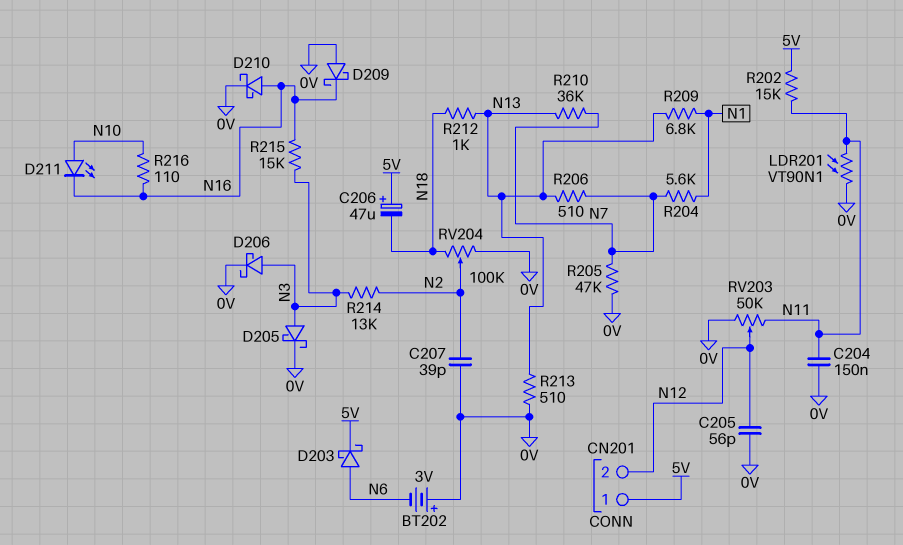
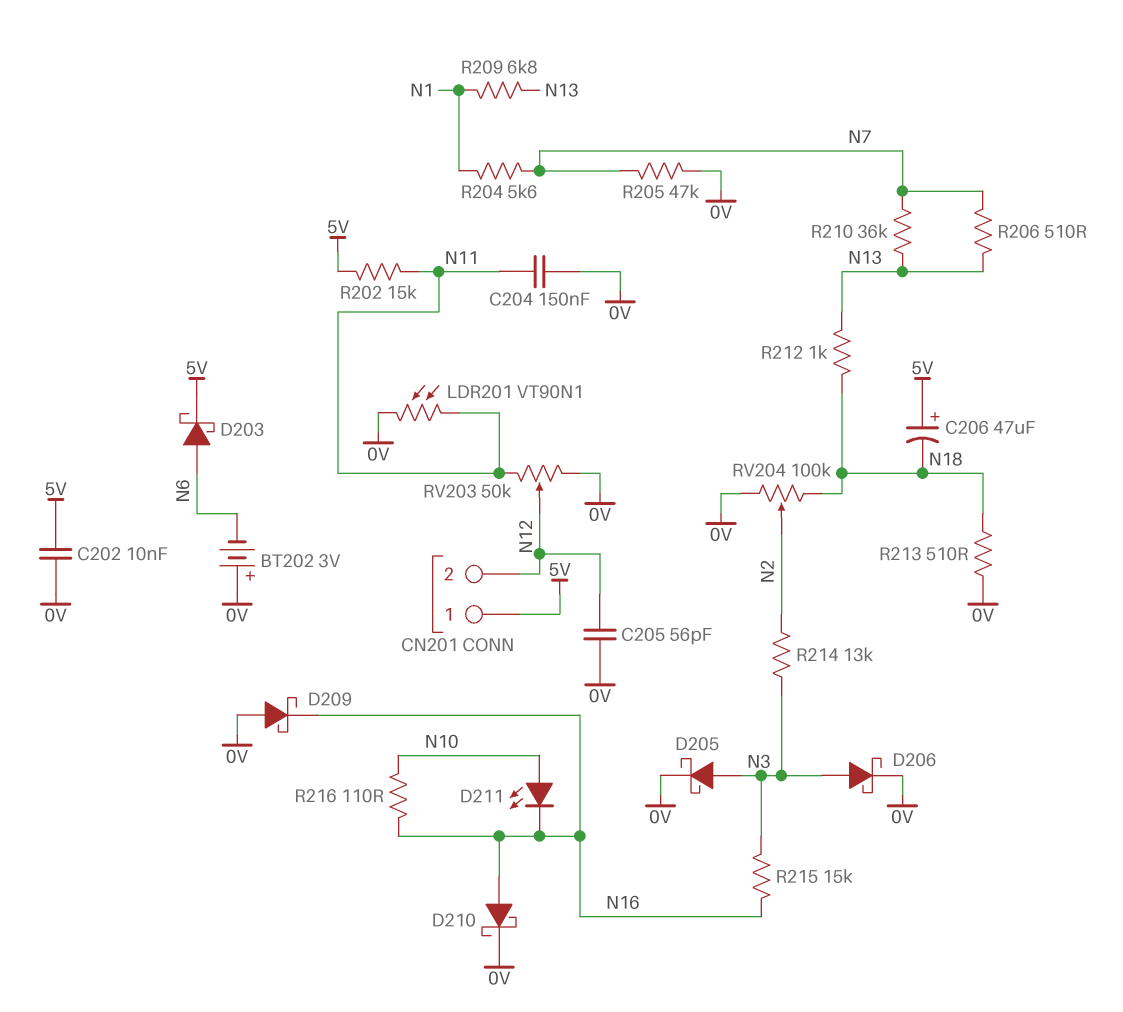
C202: none -> 10nF (0V, 5V)
C207: 39pF (0V, N2) -> none
R213: 510 (0V, N13) -> 510 (0V, N18)

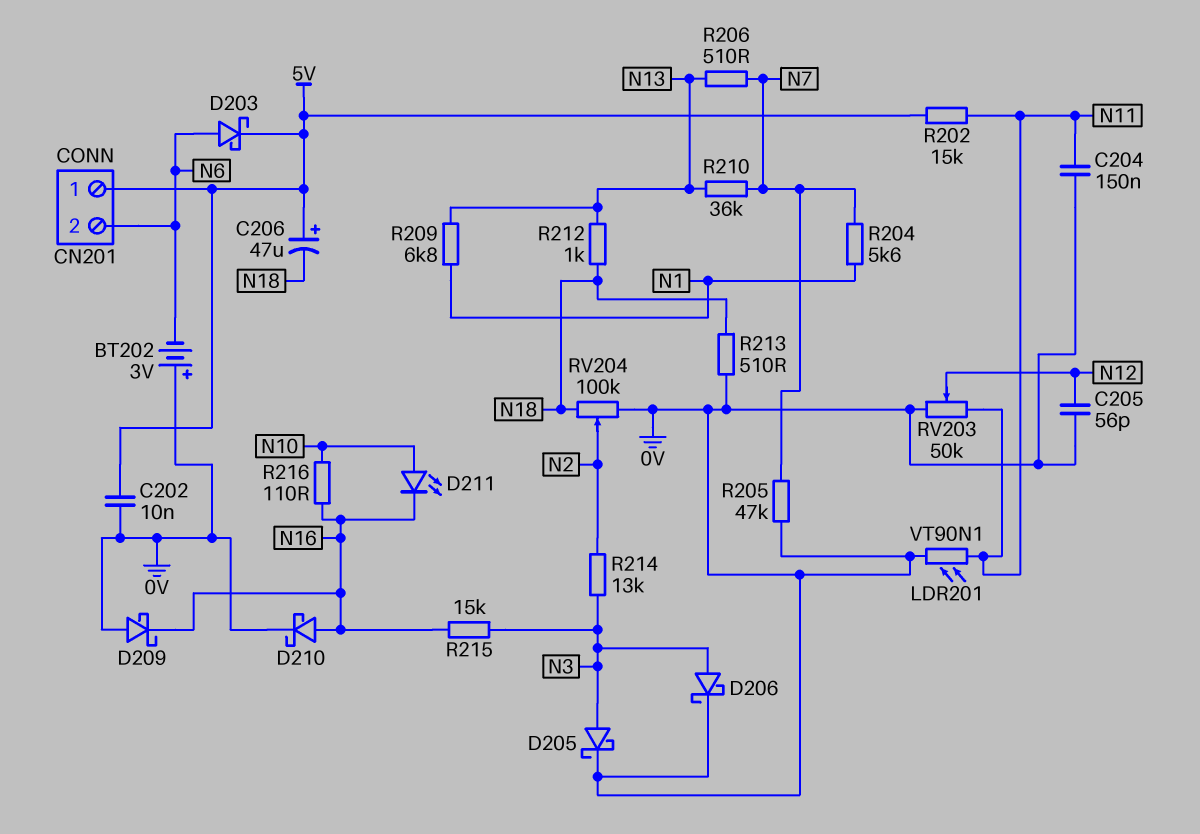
CN201 pin 2: N12 -> N6

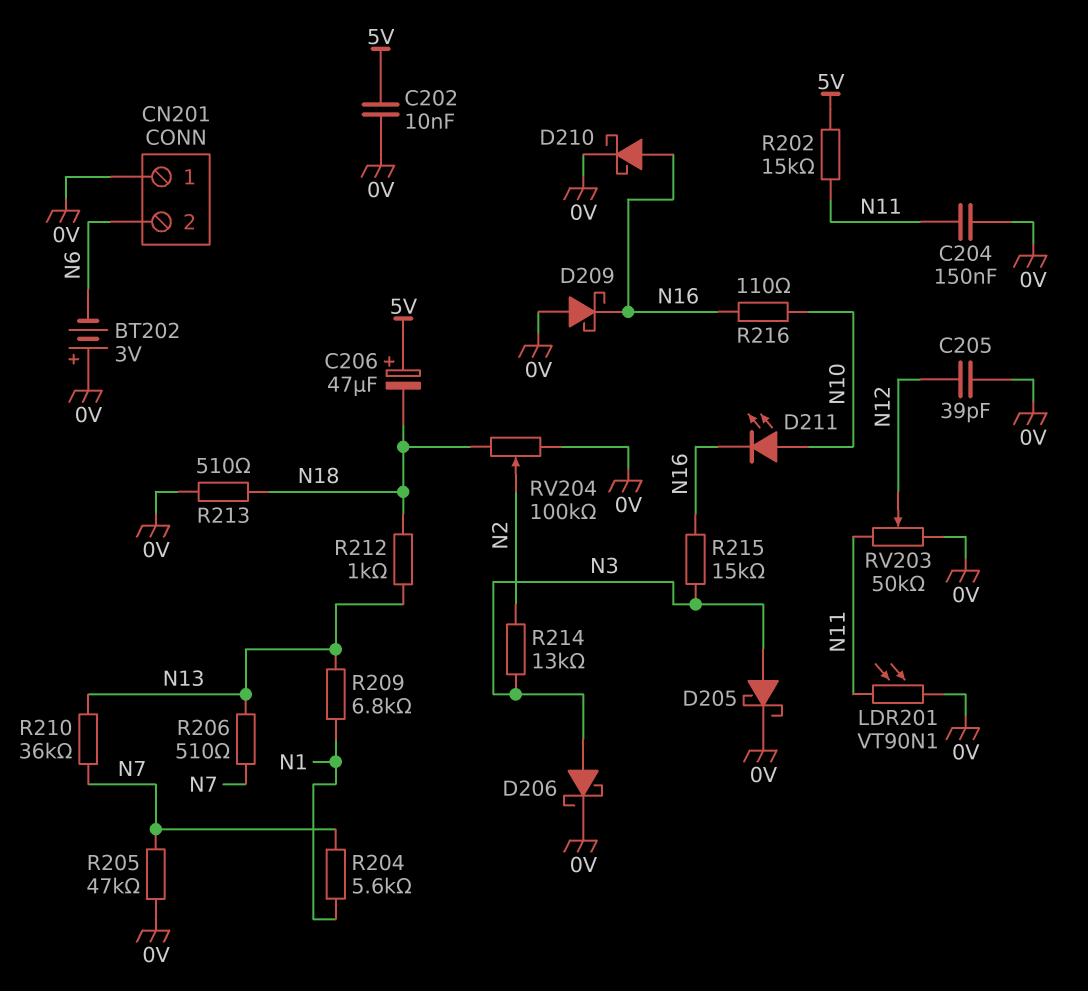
C205: 56pF (0V, N12) -> 39pF (0V, N12)
CN201 pin 1: 5V -> 0V
D203: schottky (A N6, K 5V) -> none

